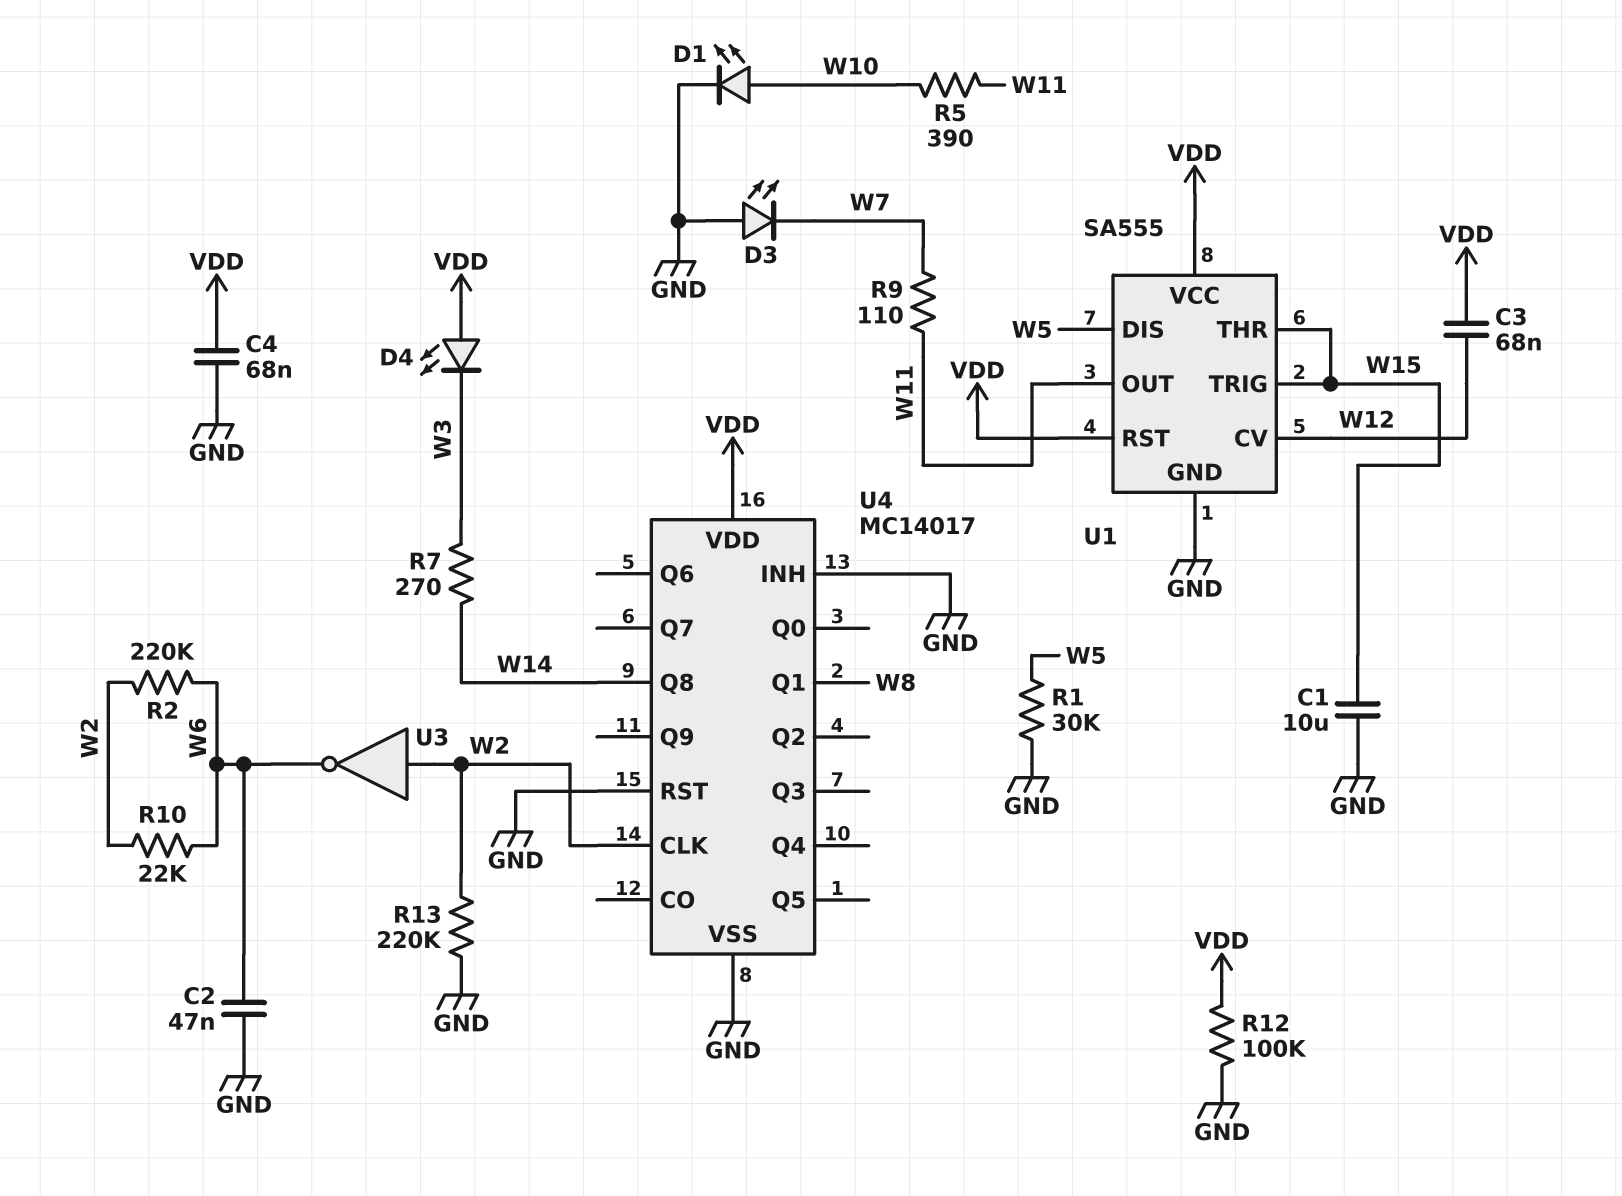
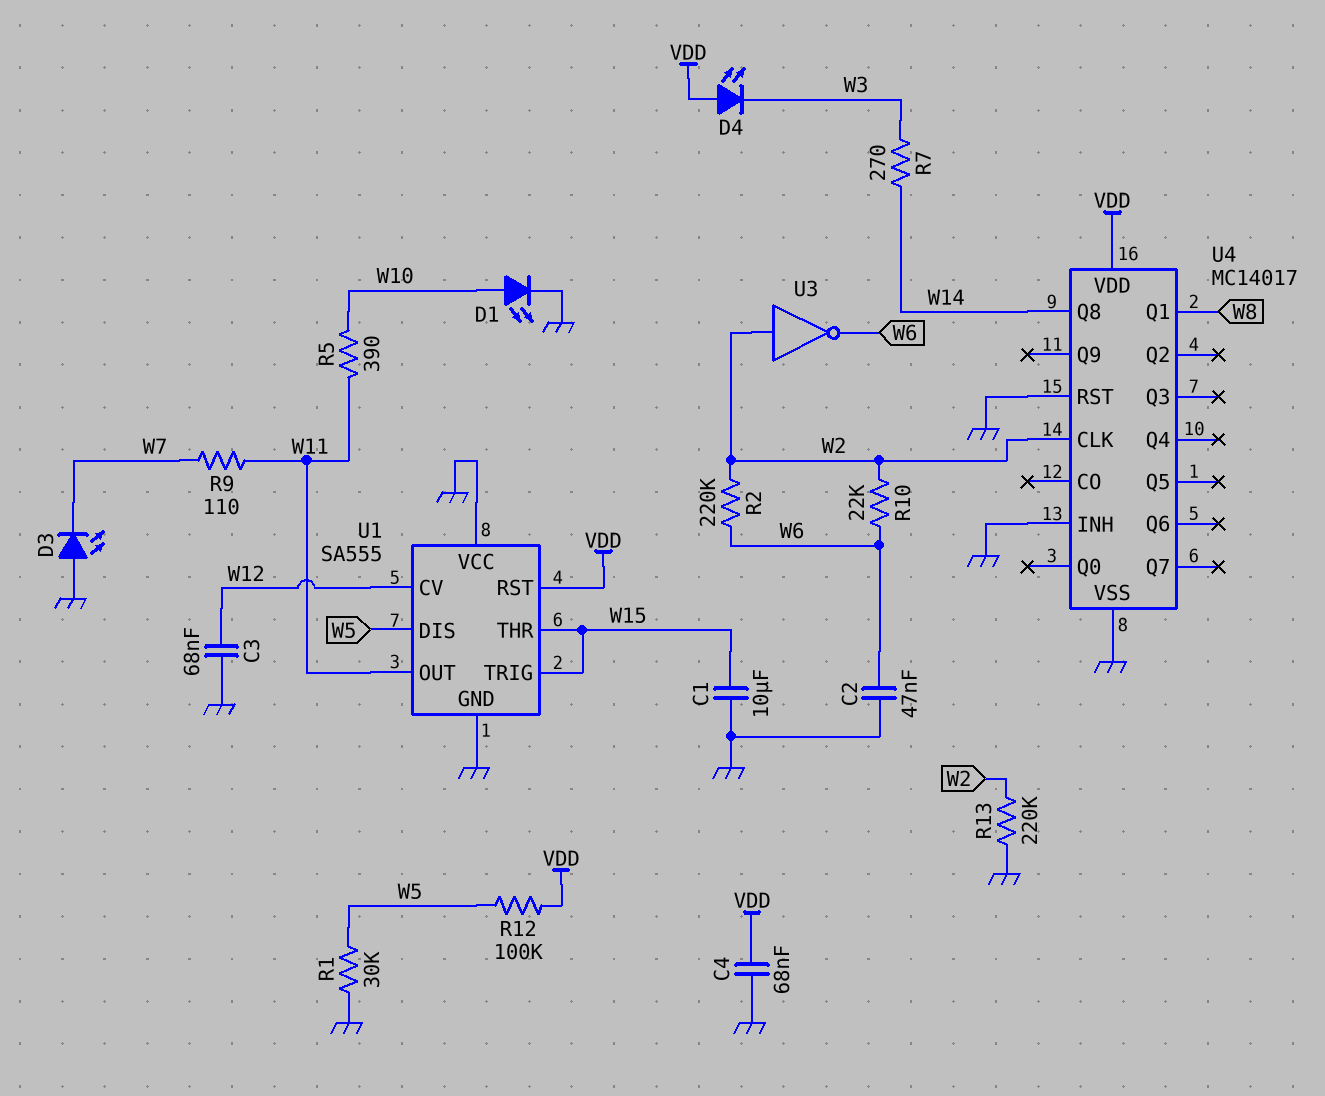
C3: 68nF (VDD, W12) -> 68nF (GND, W12)
R12: 100k (GND, VDD) -> 100k (VDD, W5)
U1 pin VCC: VDD -> GND

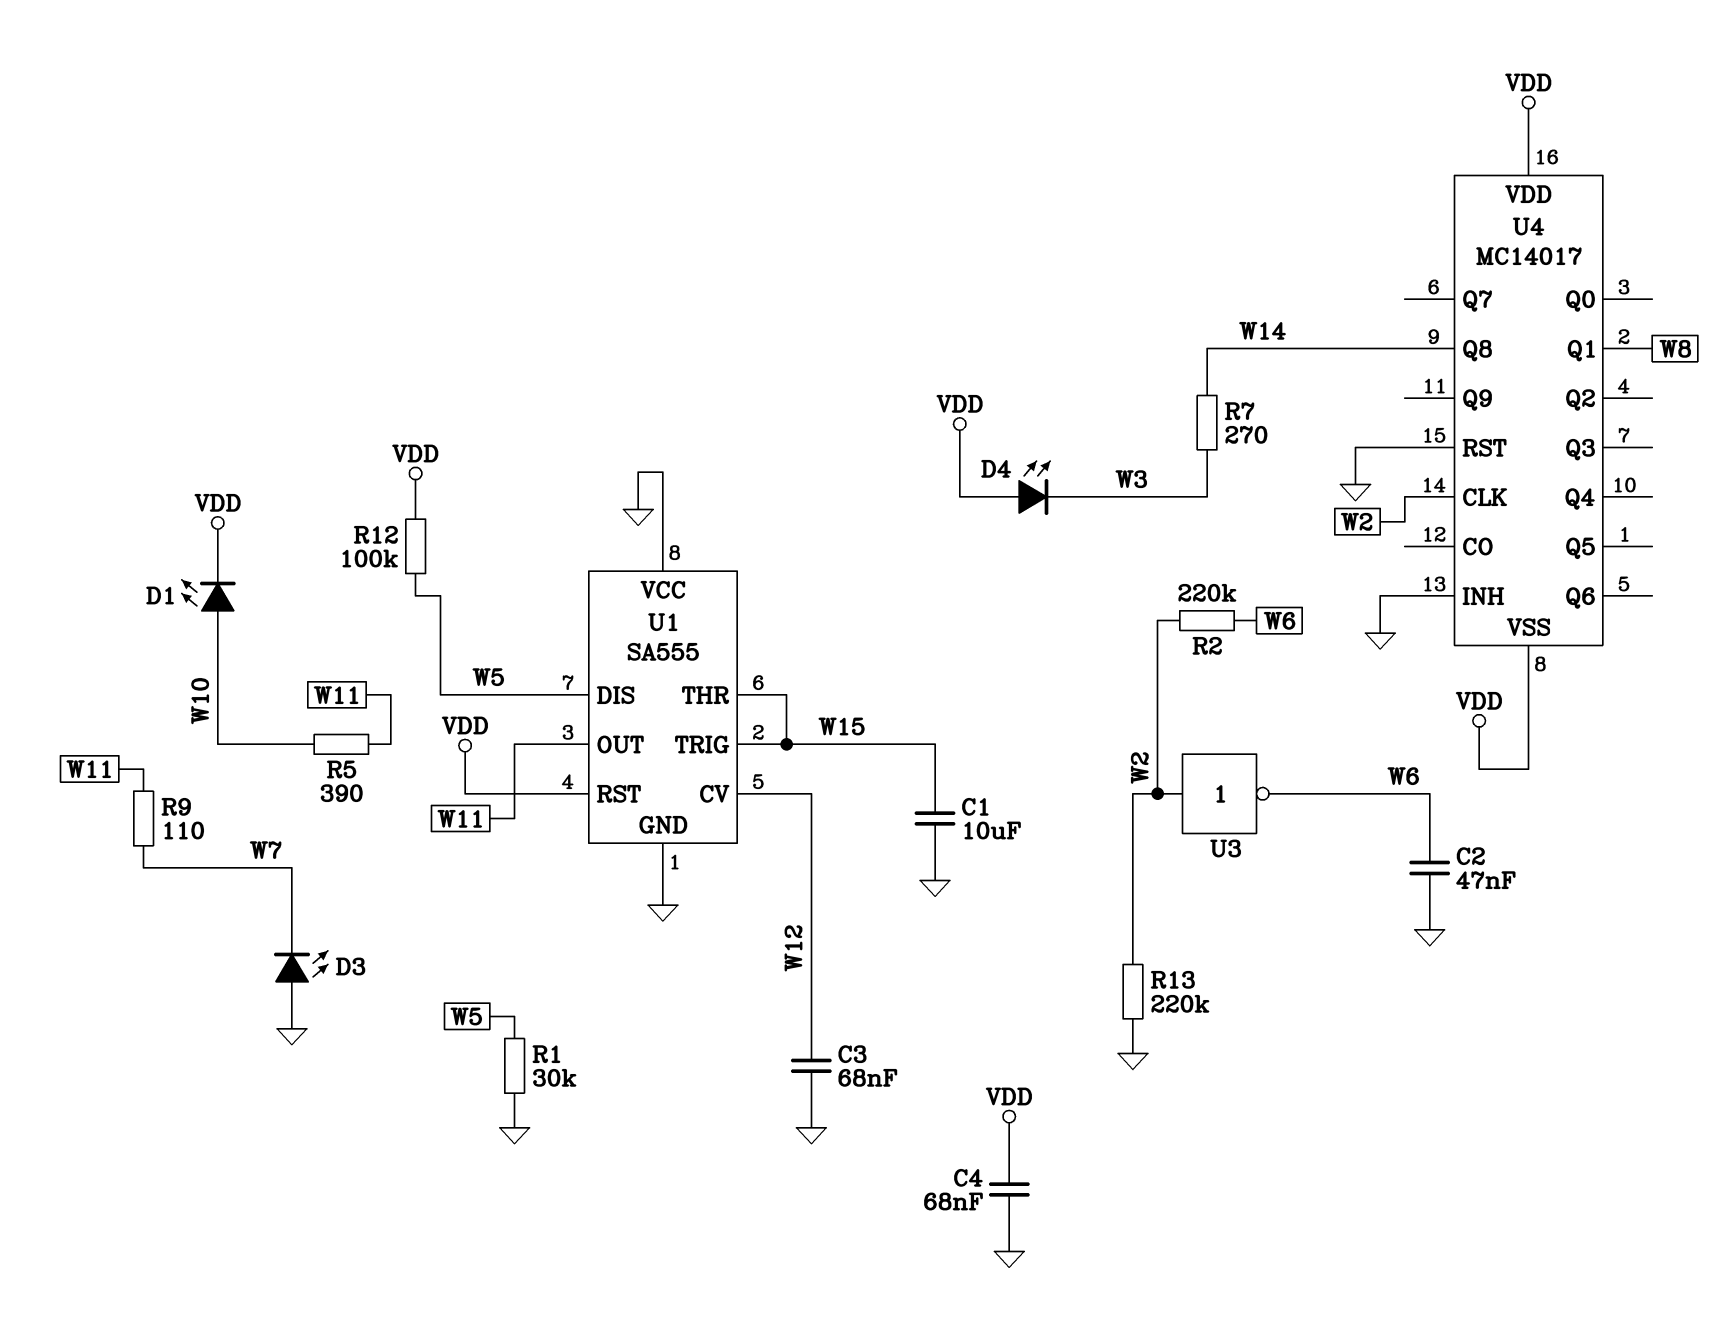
D1: LED (A W10, K GND) -> LED (A W10, K VDD)
R10: 22k (W2, W6) -> none
U4 pin VSS: GND -> VDD

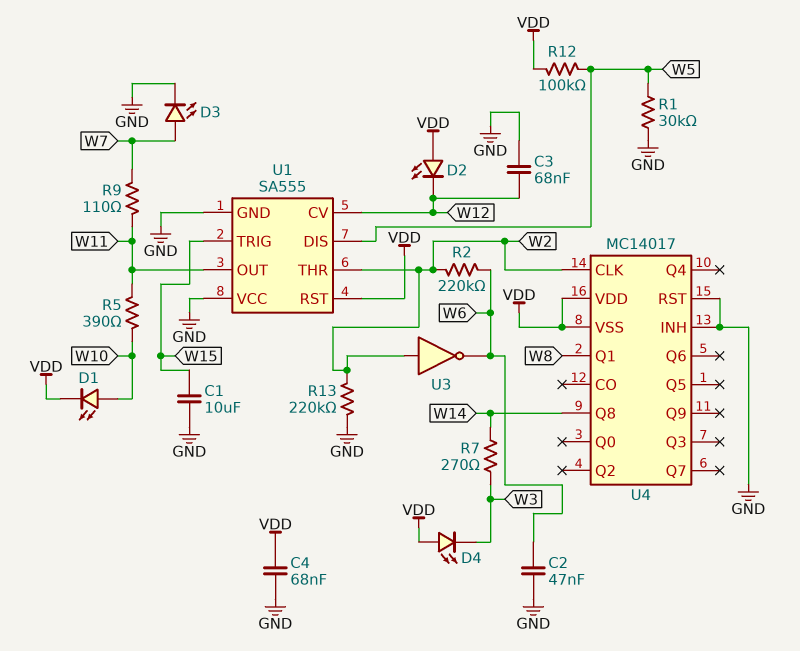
D2: none -> LED (A VDD, K W12)
D3: LED (A GND, K W7) -> LED (A W7, K GND)
U1 pin THR: W15 -> W2

